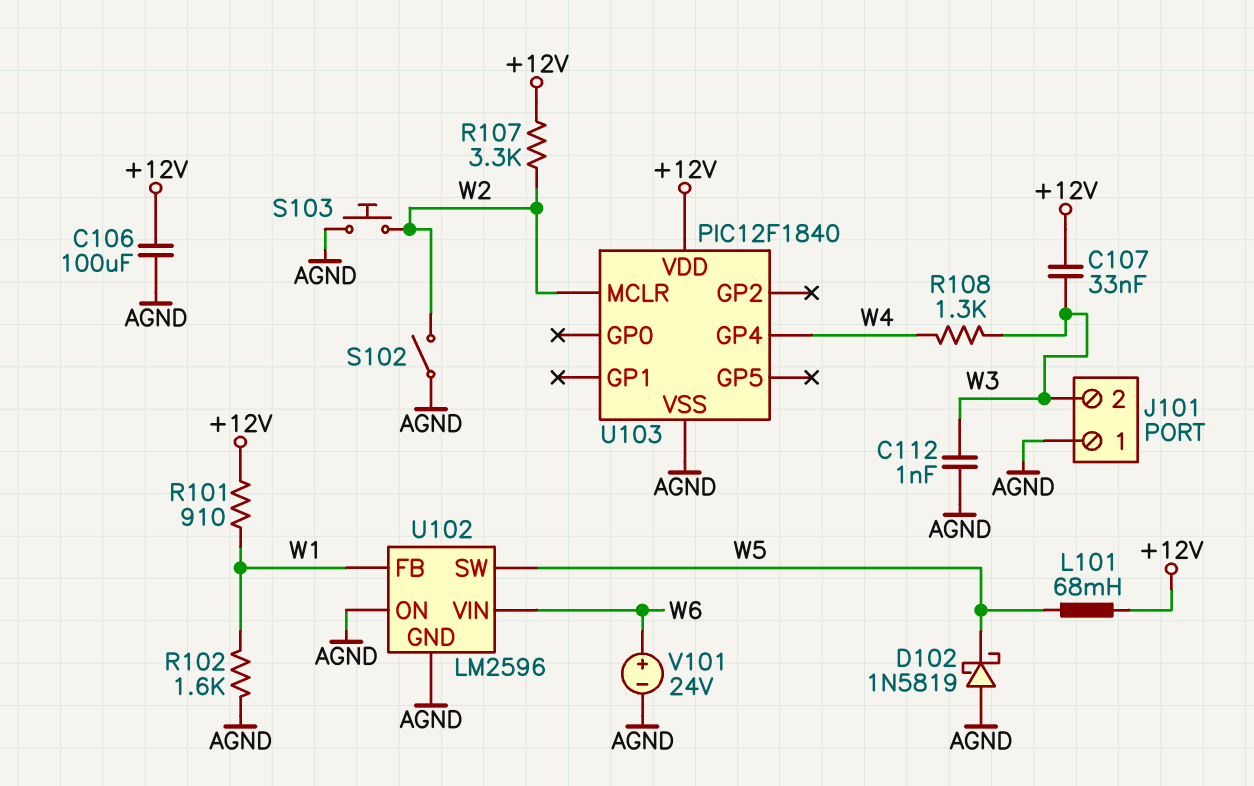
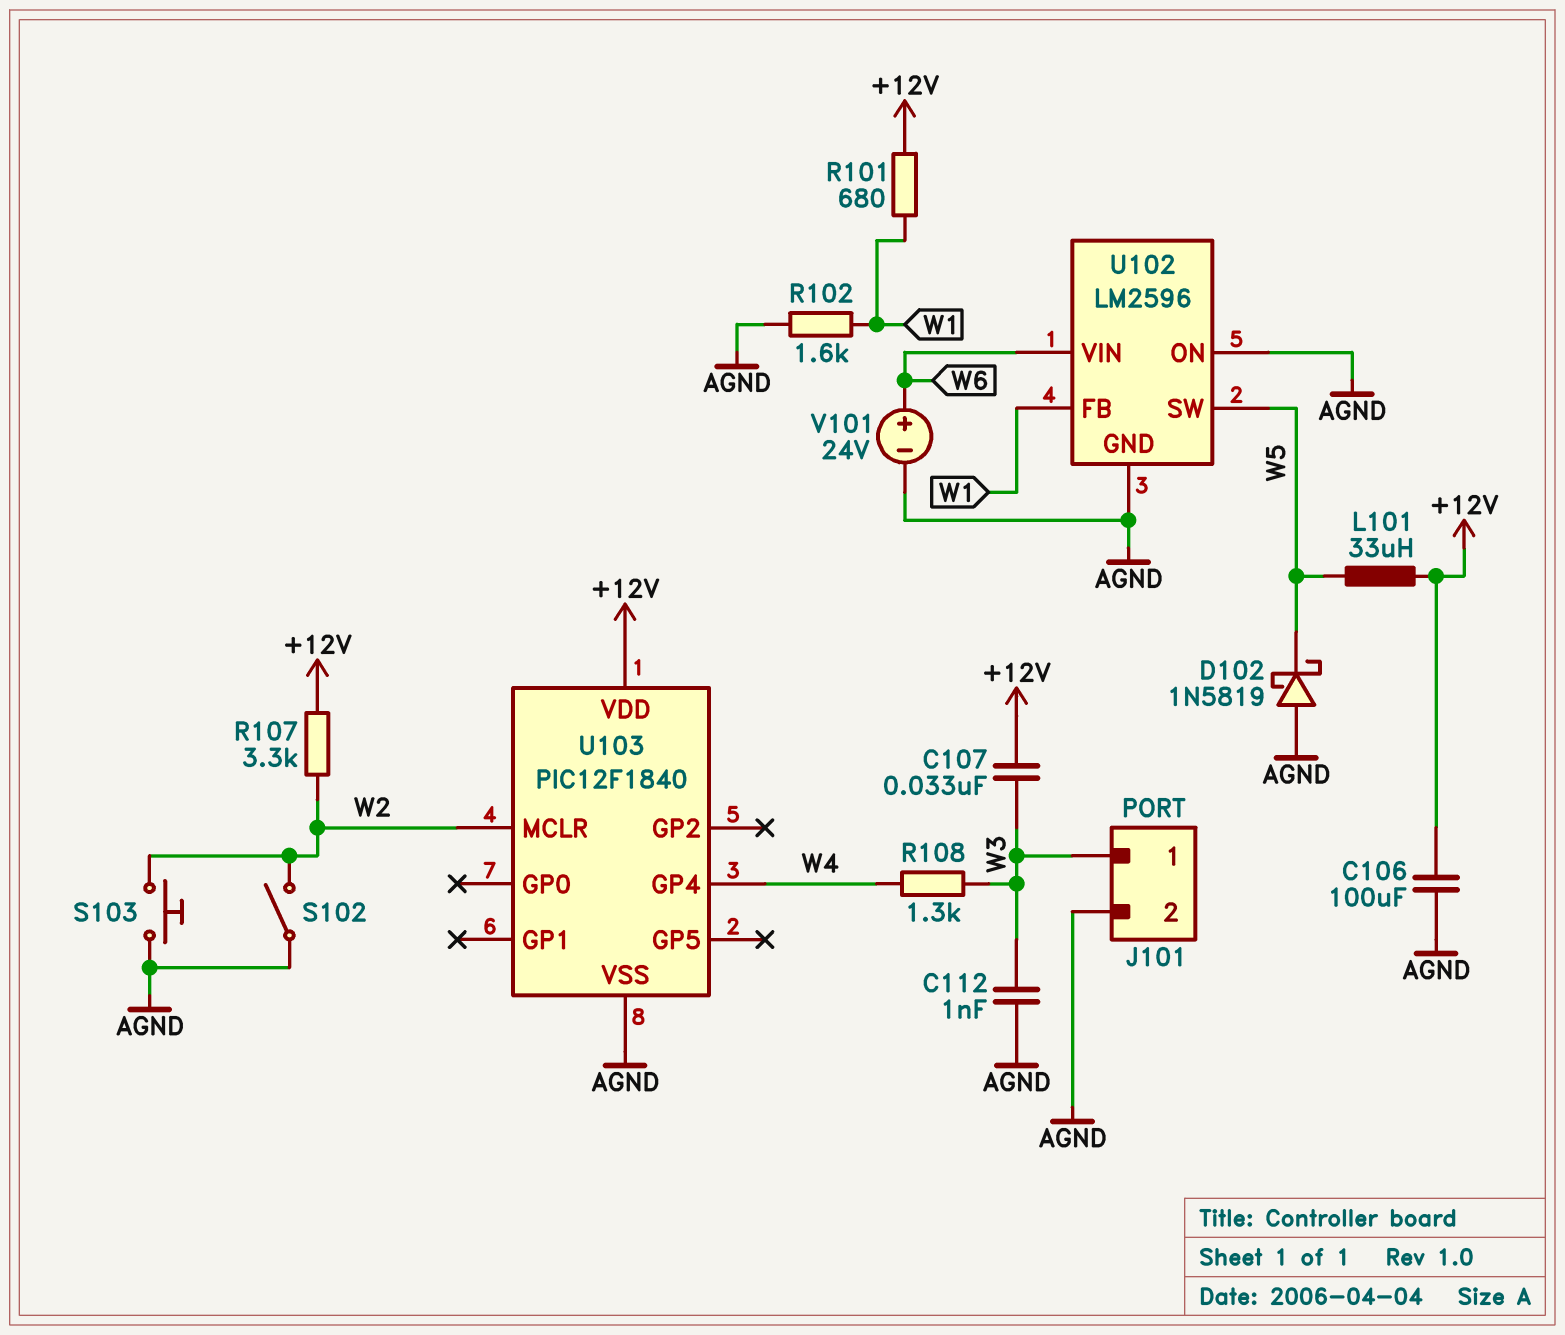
J101 pin 1: AGND -> W3
J101 pin 2: W3 -> AGND
L101: 68mH (+12V, W5) -> 33uH (+12V, W5)
R101: 910 (+12V, W1) -> 680 (+12V, W1)

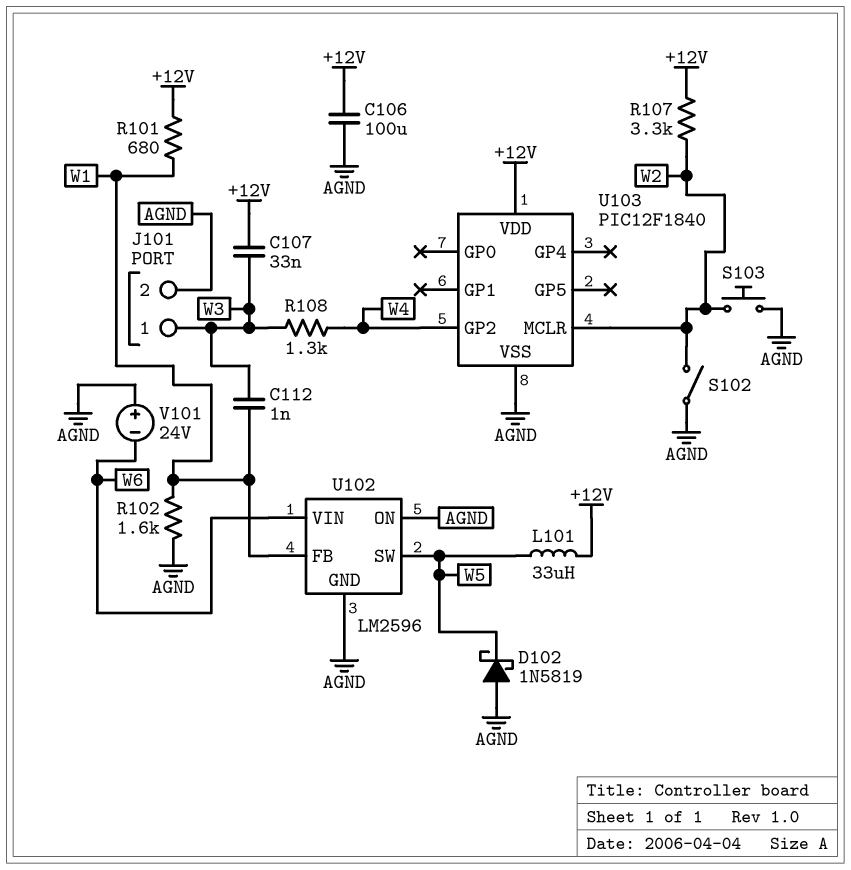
C112: 1nF (AGND, W3) -> 1nF (W1, W3)
U103 pin GP2: none -> W4
U103 pin GP4: W4 -> none
V101: 24V (plus W6, minus AGND) -> 24V (plus AGND, minus W6)

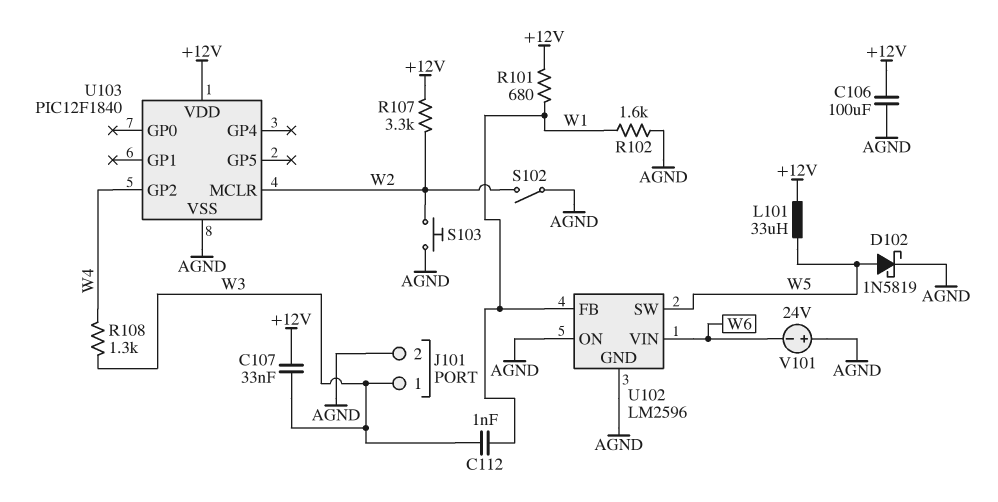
D102: schottky 1N5819 (A AGND, K W5) -> schottky 1N5819 (A W5, K AGND)

